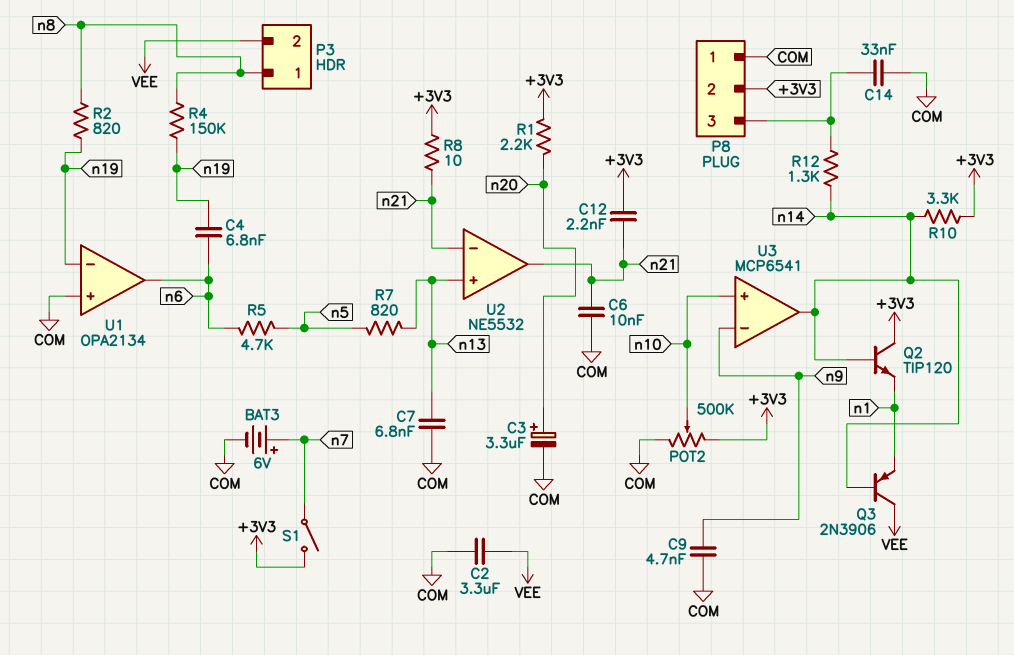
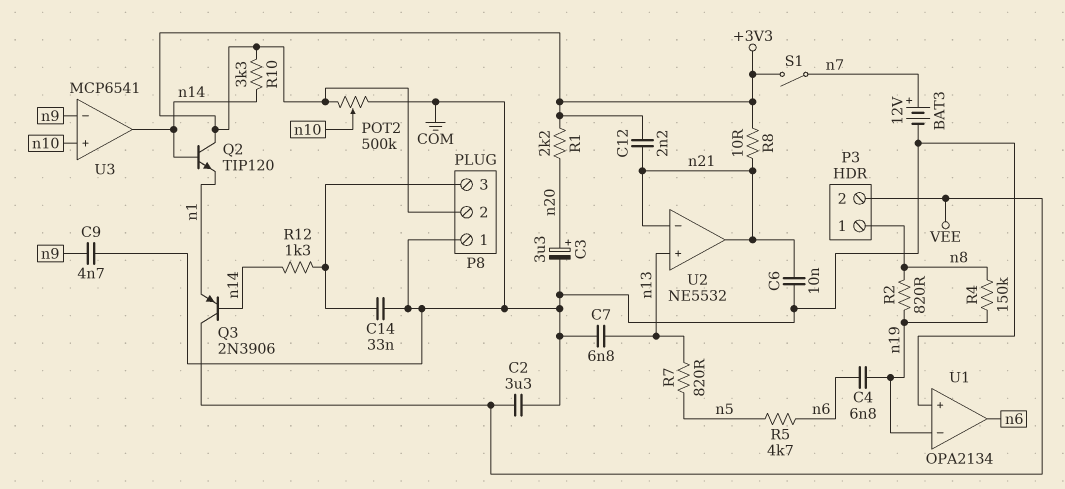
BAT3: 6V (plus n7, minus COM) -> 12V (plus n7, minus COM)

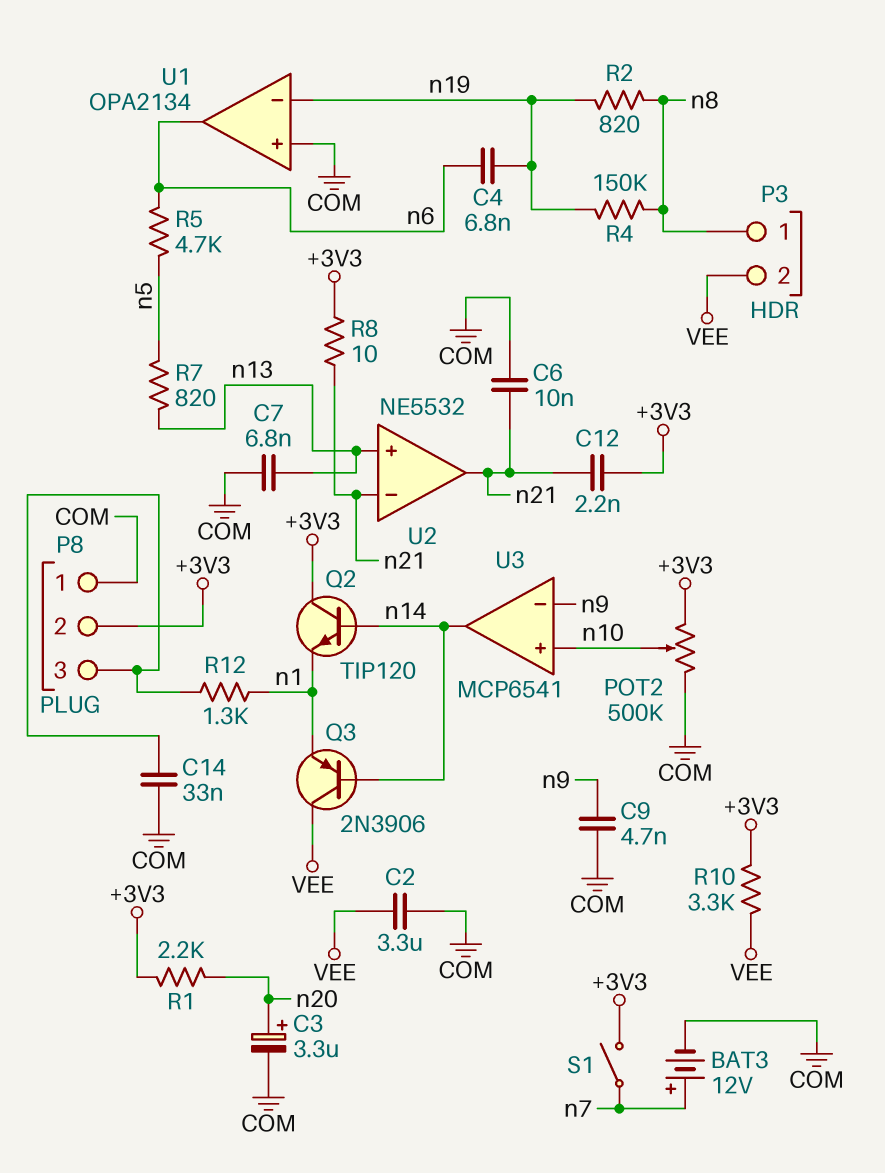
R10: 3.3k (+3V3, n14) -> 3.3k (+3V3, VEE)
R12: 1.3k (P8/3, n14) -> 1.3k (P8/3, n1)

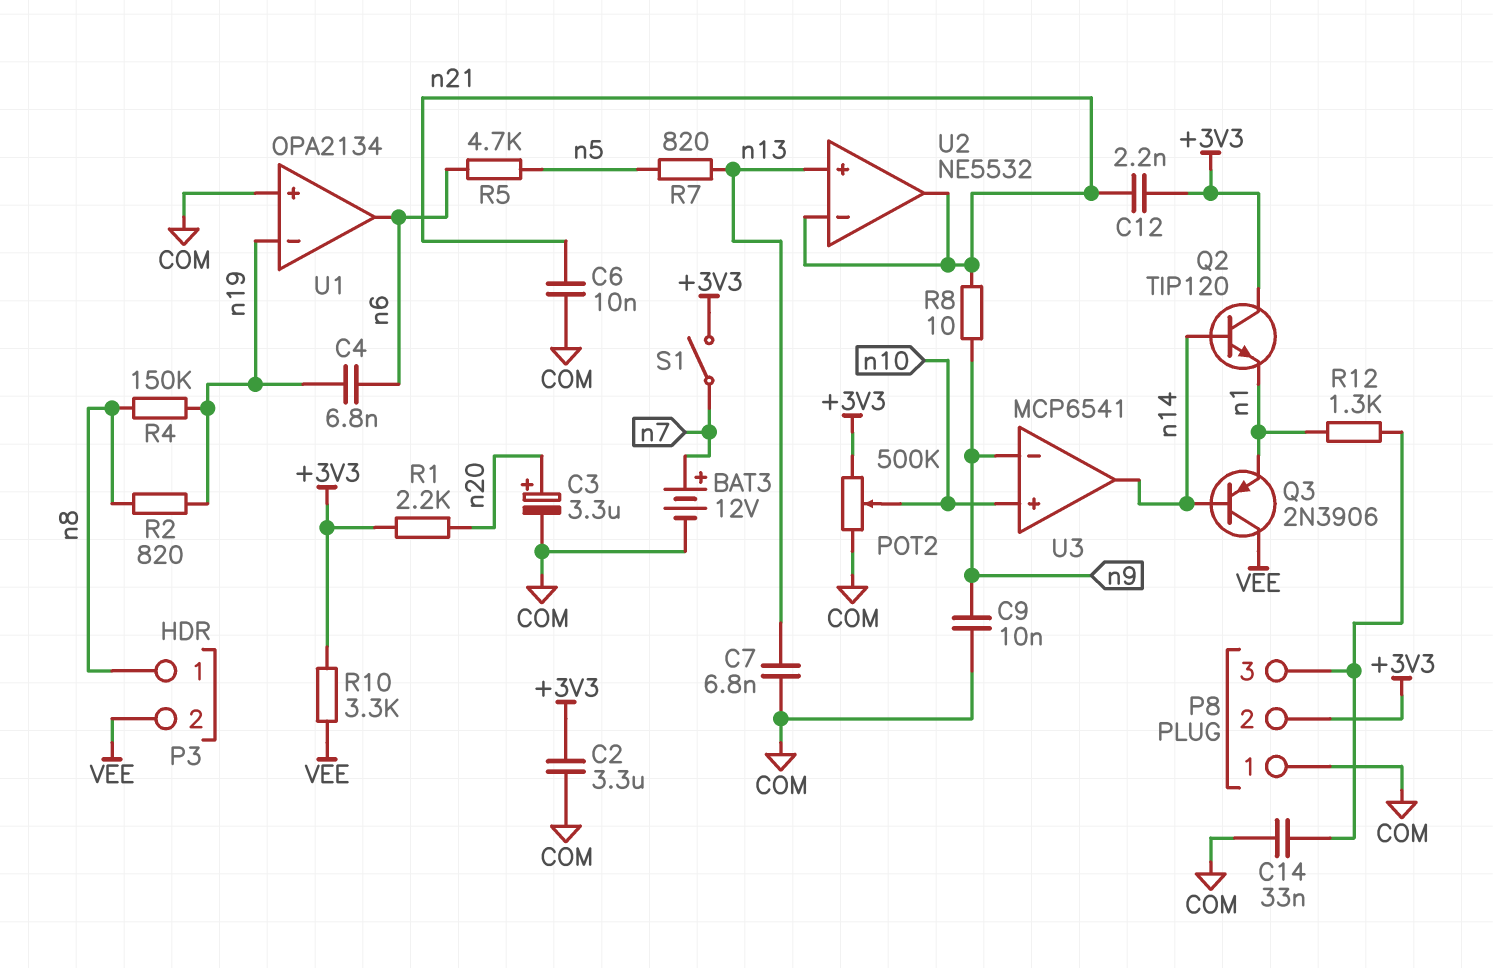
C2: 3.3uF (COM, VEE) -> 3.3uF (+3V3, COM)
C9: 4.7nF (COM, n9) -> 10nF (COM, n9)
R8: 10 (+3V3, n21) -> 10 (n9, n21)

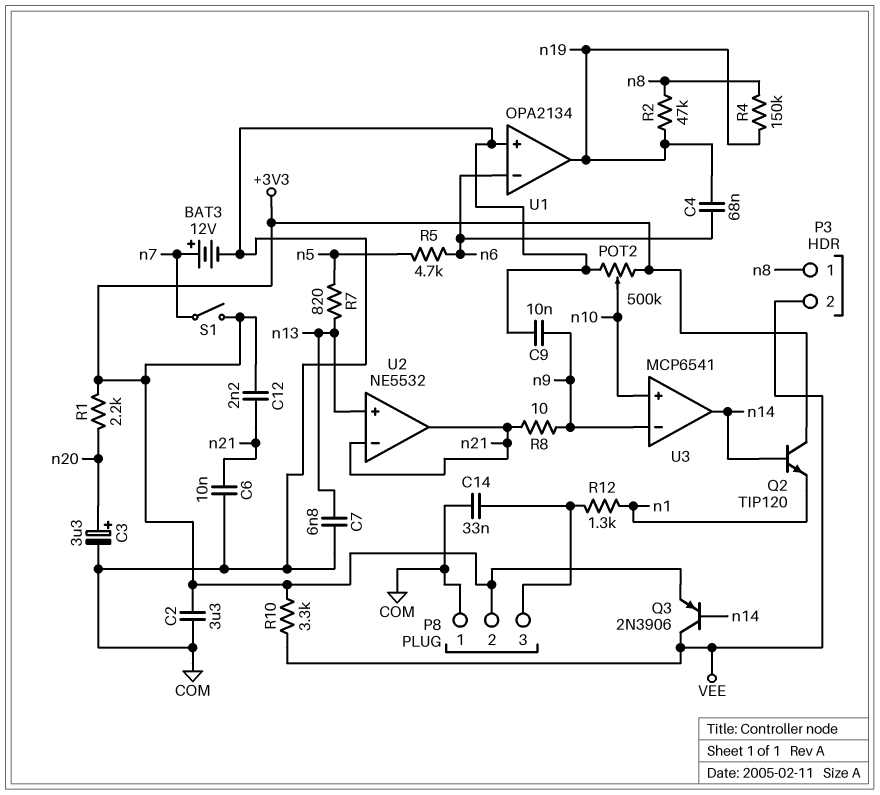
C4: 6.8nF (n6, n19) -> 68nF (n6, n19)
Q3: PNP 2N3906 (B n14, C VEE, E n1) -> PNP 2N3906 (B n14, C VEE, E +3V3)
R2: 820 (n8, n19) -> 47k (n8, n19)
U1 pin in-: n19 -> n6
U1 pin out: n6 -> n19

